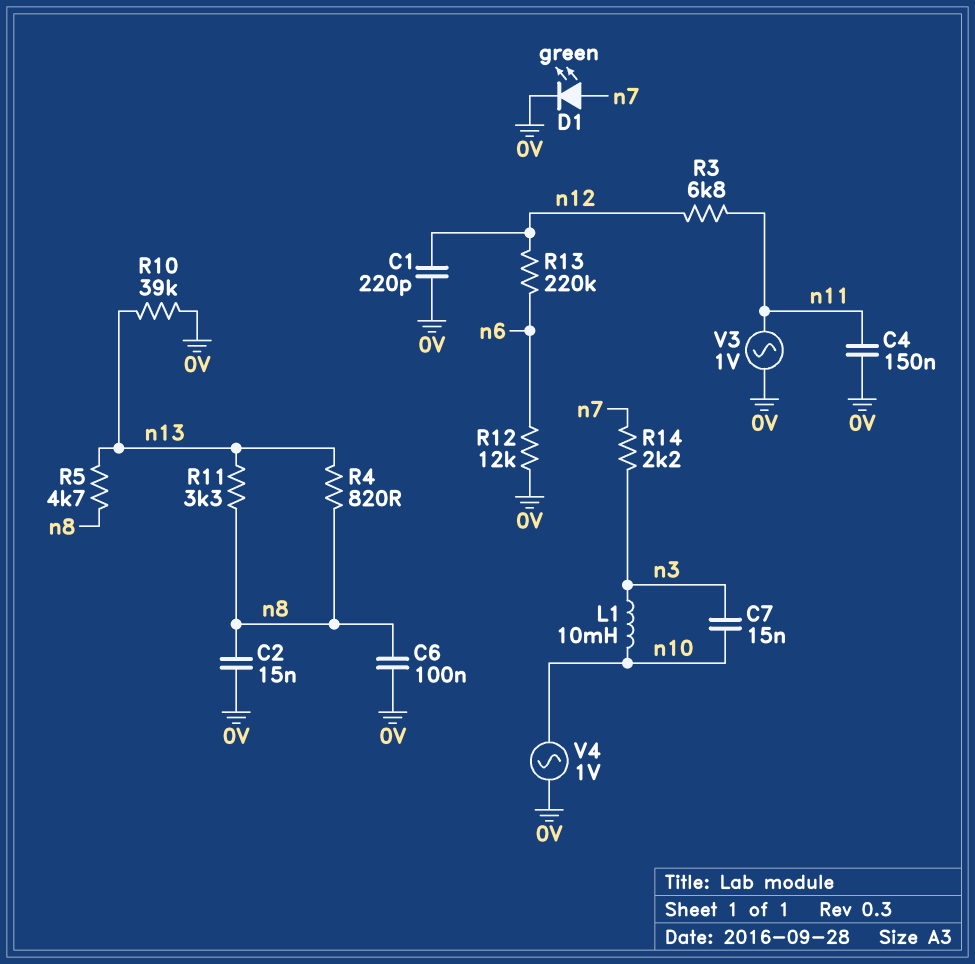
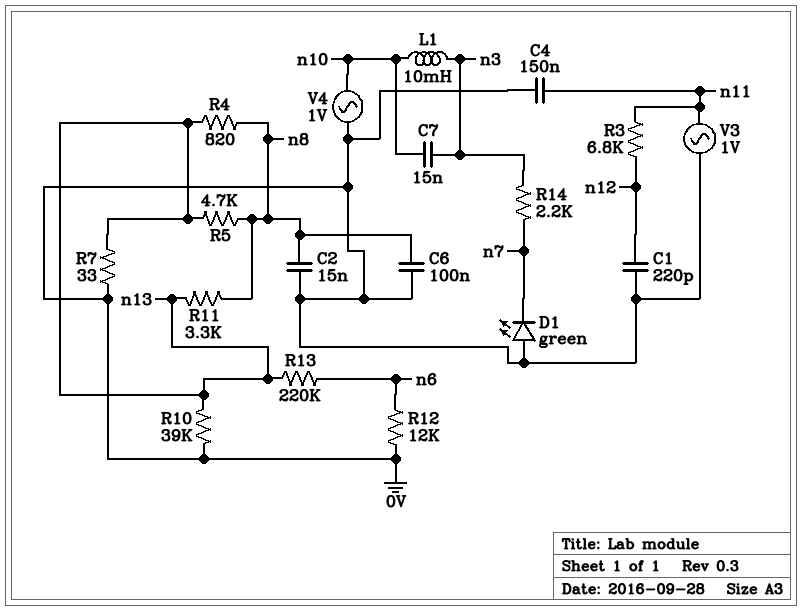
D1: LED green (A n7, K 0V) -> LED green (A 0V, K n7)
R7: none -> 33 (0V, n13)
R13: 220k (n6, n12) -> 220k (n6, n13)

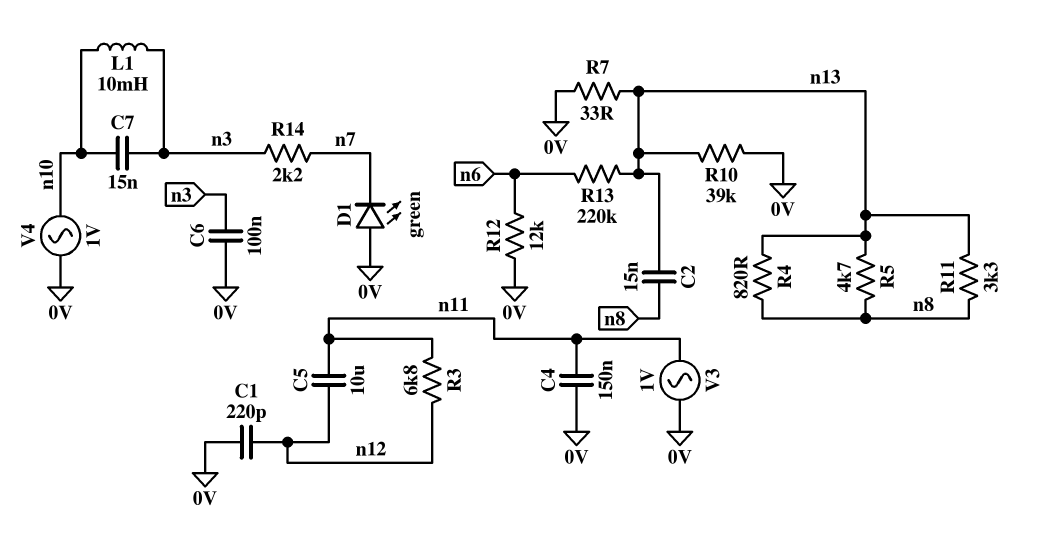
C2: 15nF (0V, n8) -> 15nF (n8, n13)
C5: none -> 10uF (n11, n12)
C6: 100nF (0V, n8) -> 100nF (0V, n3)

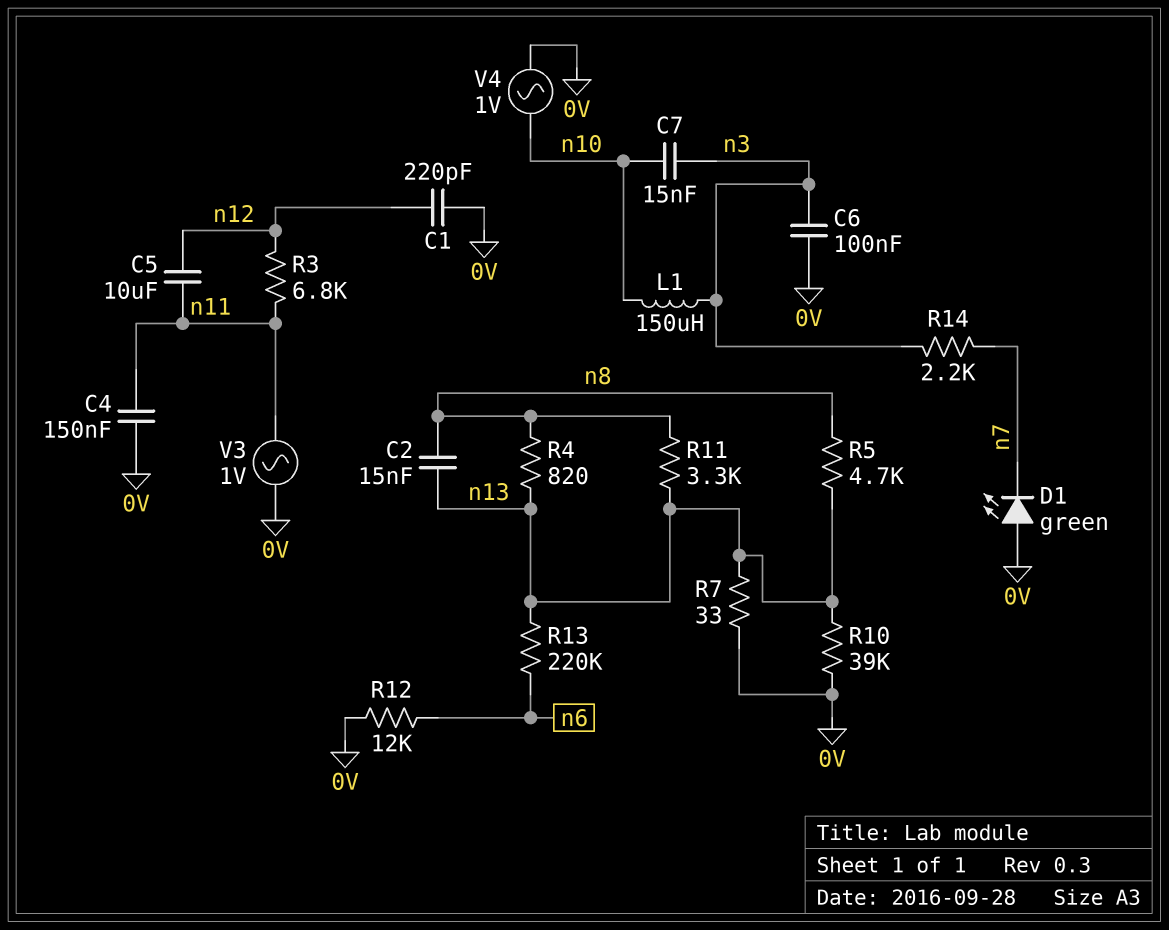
L1: 10mH (n3, n10) -> 150uH (n3, n10)

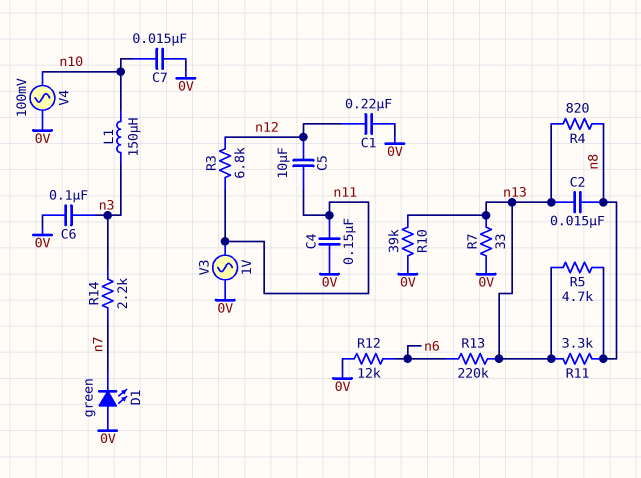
C1: 220pF (0V, n12) -> 220nF (0V, n12)
C7: 15nF (n3, n10) -> 15nF (0V, n10)
V4: AC 1V (0V, n10) -> AC 100mV (0V, n10)

